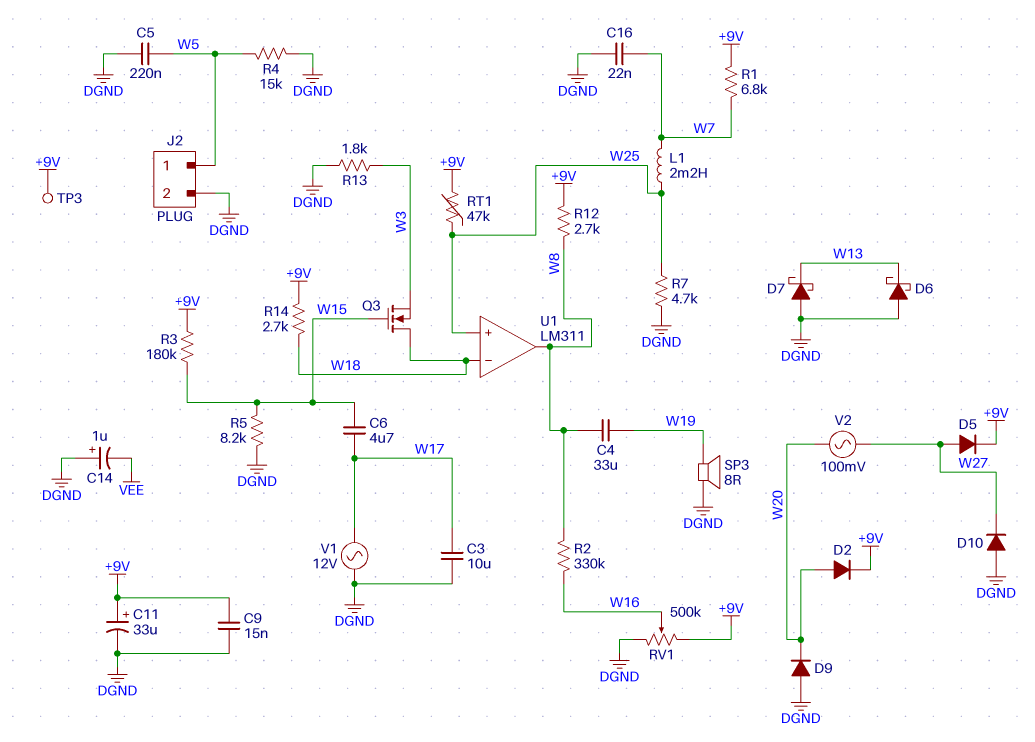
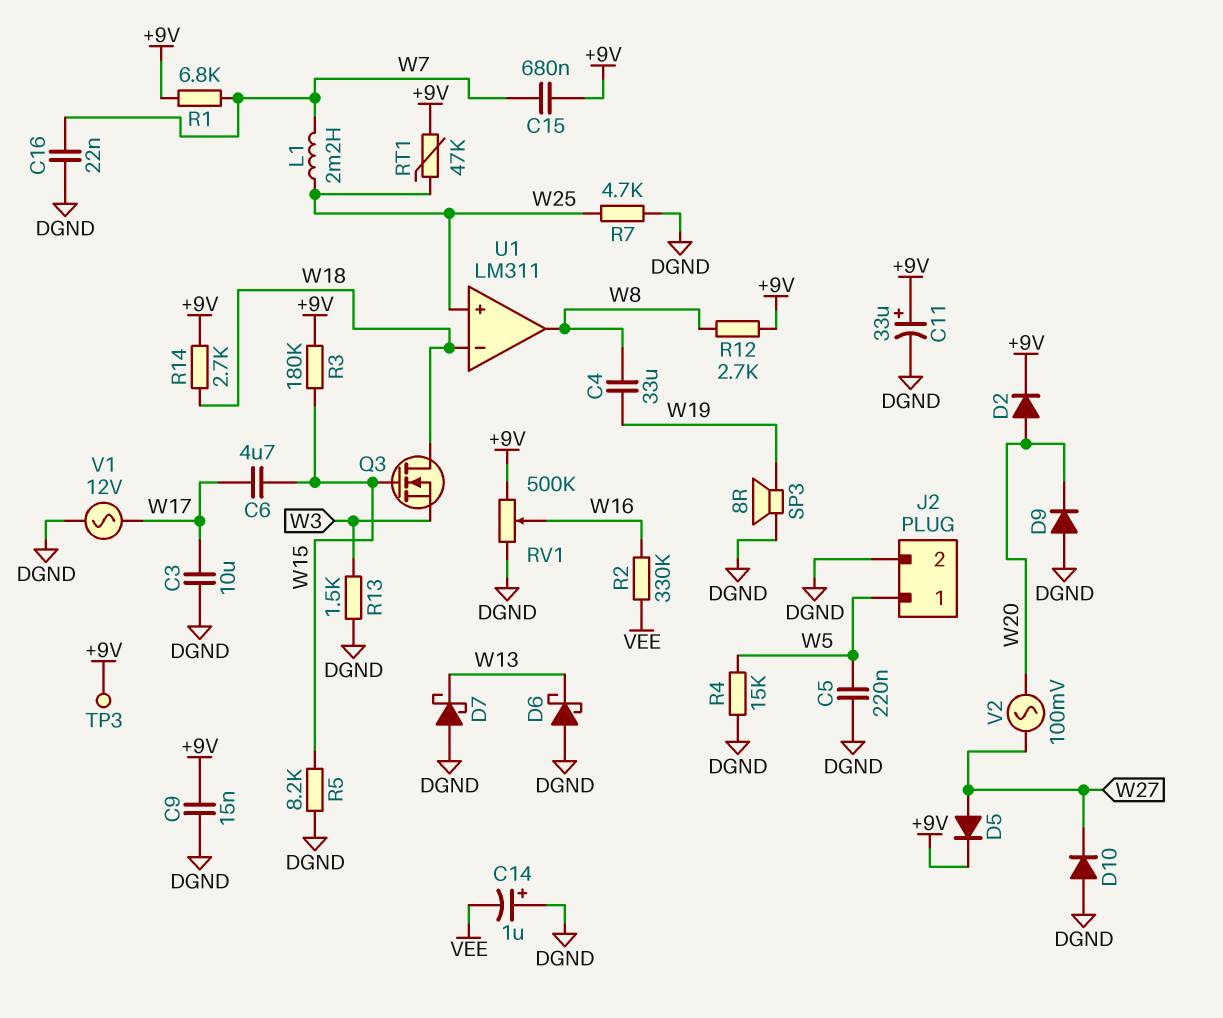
C15: none -> 680nF (+9V, W7)
R2: 330k (W8, W16) -> 330k (VEE, W16)
R13: 1.8k (DGND, W3) -> 1.5k (DGND, W3)

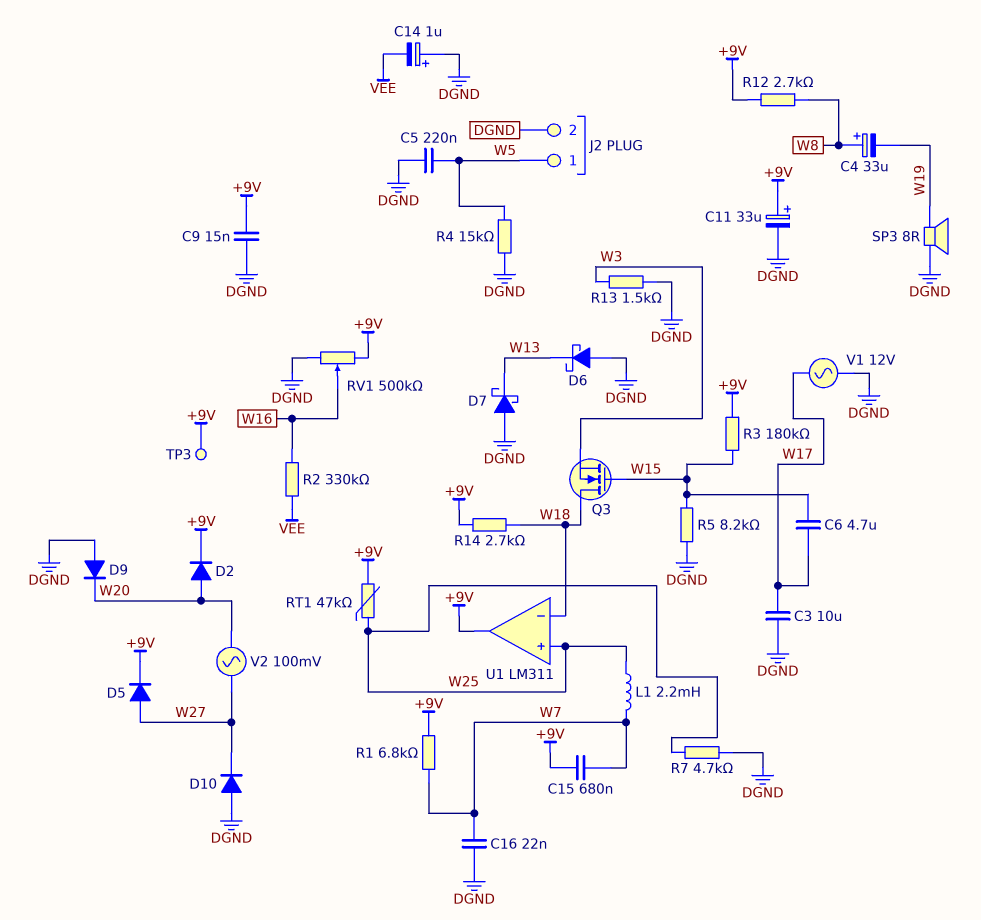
C4: 33uF (W8, W19) -> 33uF (plus W8, minus W19)
U1 pin out: W8 -> +9V

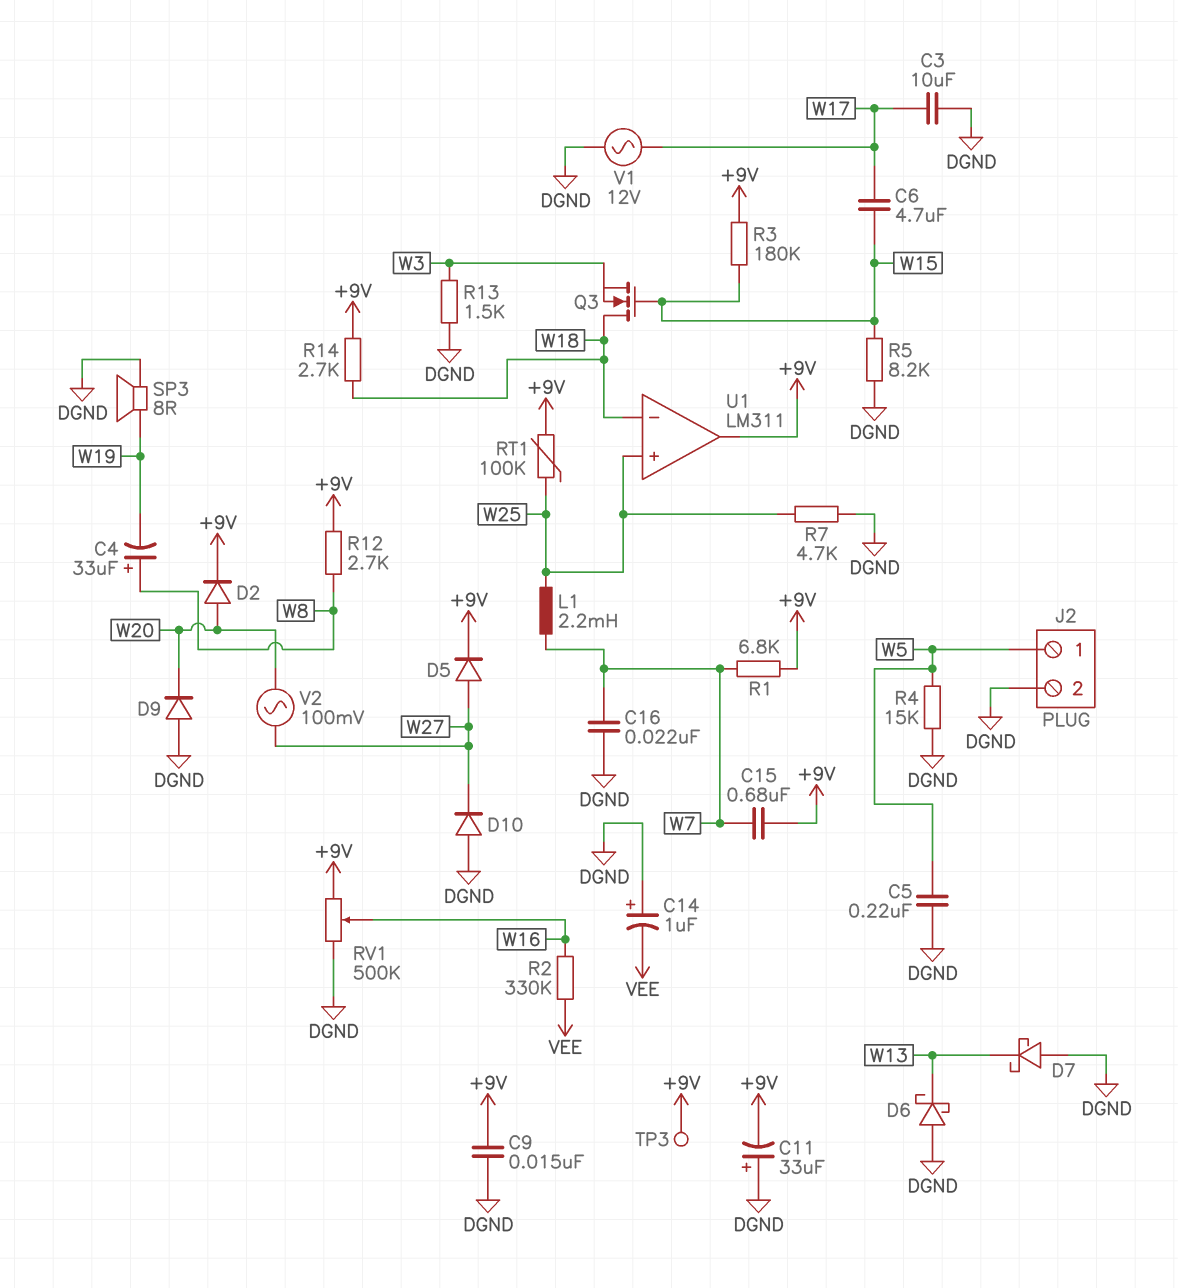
C11: 33uF (plus +9V, minus DGND) -> 33uF (plus DGND, minus +9V)
RT1: 47k (+9V, W25) -> 100k (+9V, W25)

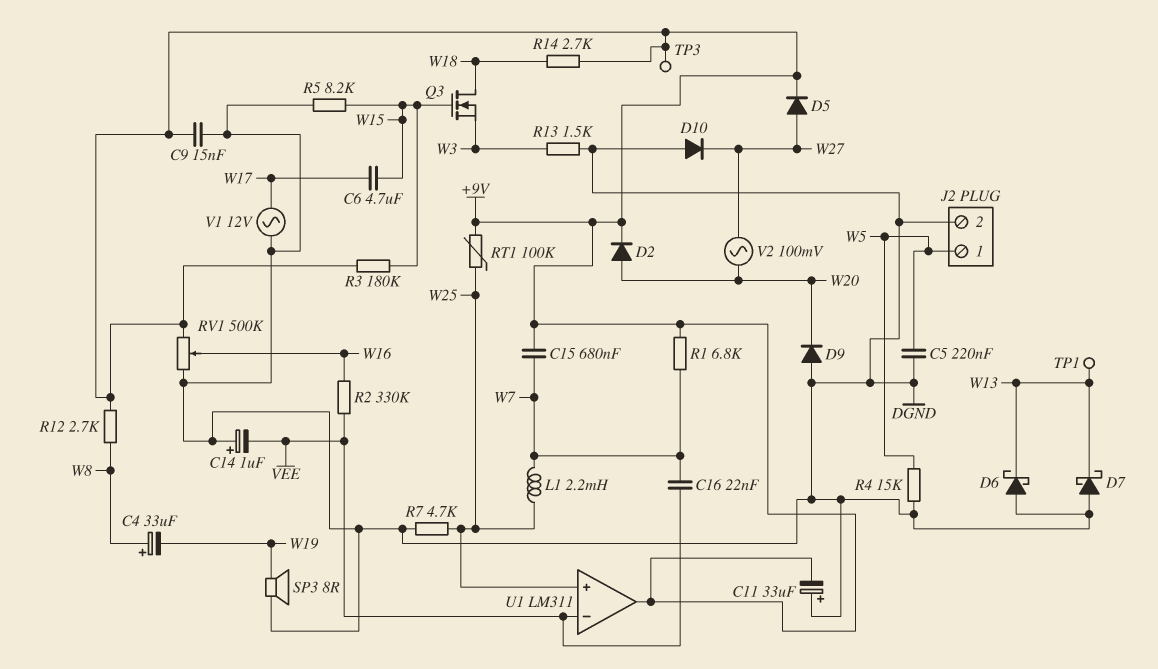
C3: 10uF (DGND, W17) -> none
C16: 22nF (DGND, W7) -> 22nF (VEE, W7)
TP1: none -> test point (W13)
U1 pin in-: W18 -> VEE

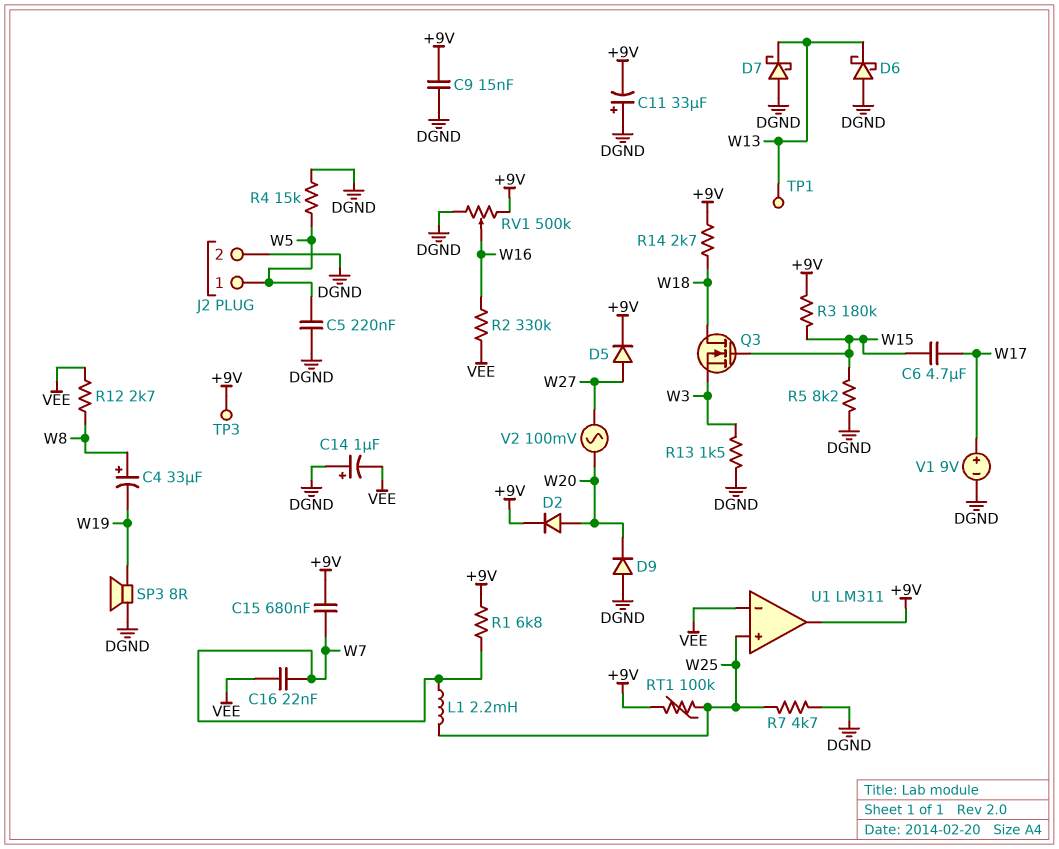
D10: diode (A DGND, K W27) -> none
R12: 2.7k (+9V, W8) -> 2.7k (VEE, W8)
V1: AC 12V (DGND, W17) -> 9V (plus W17, minus DGND)

